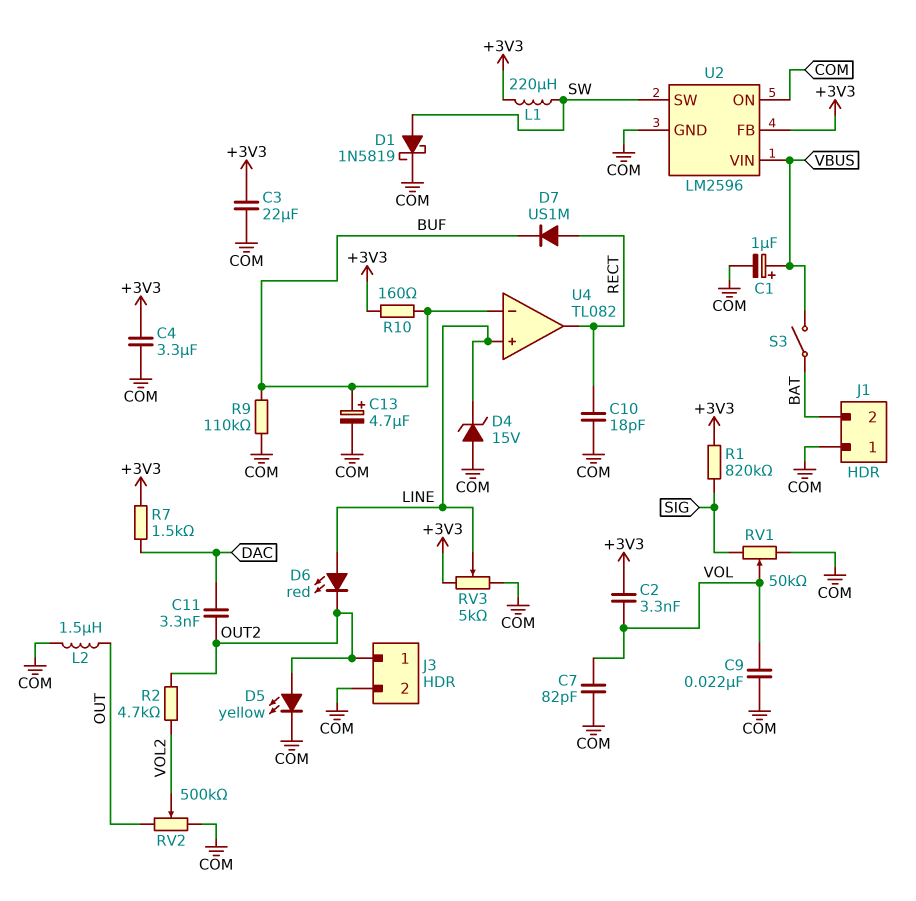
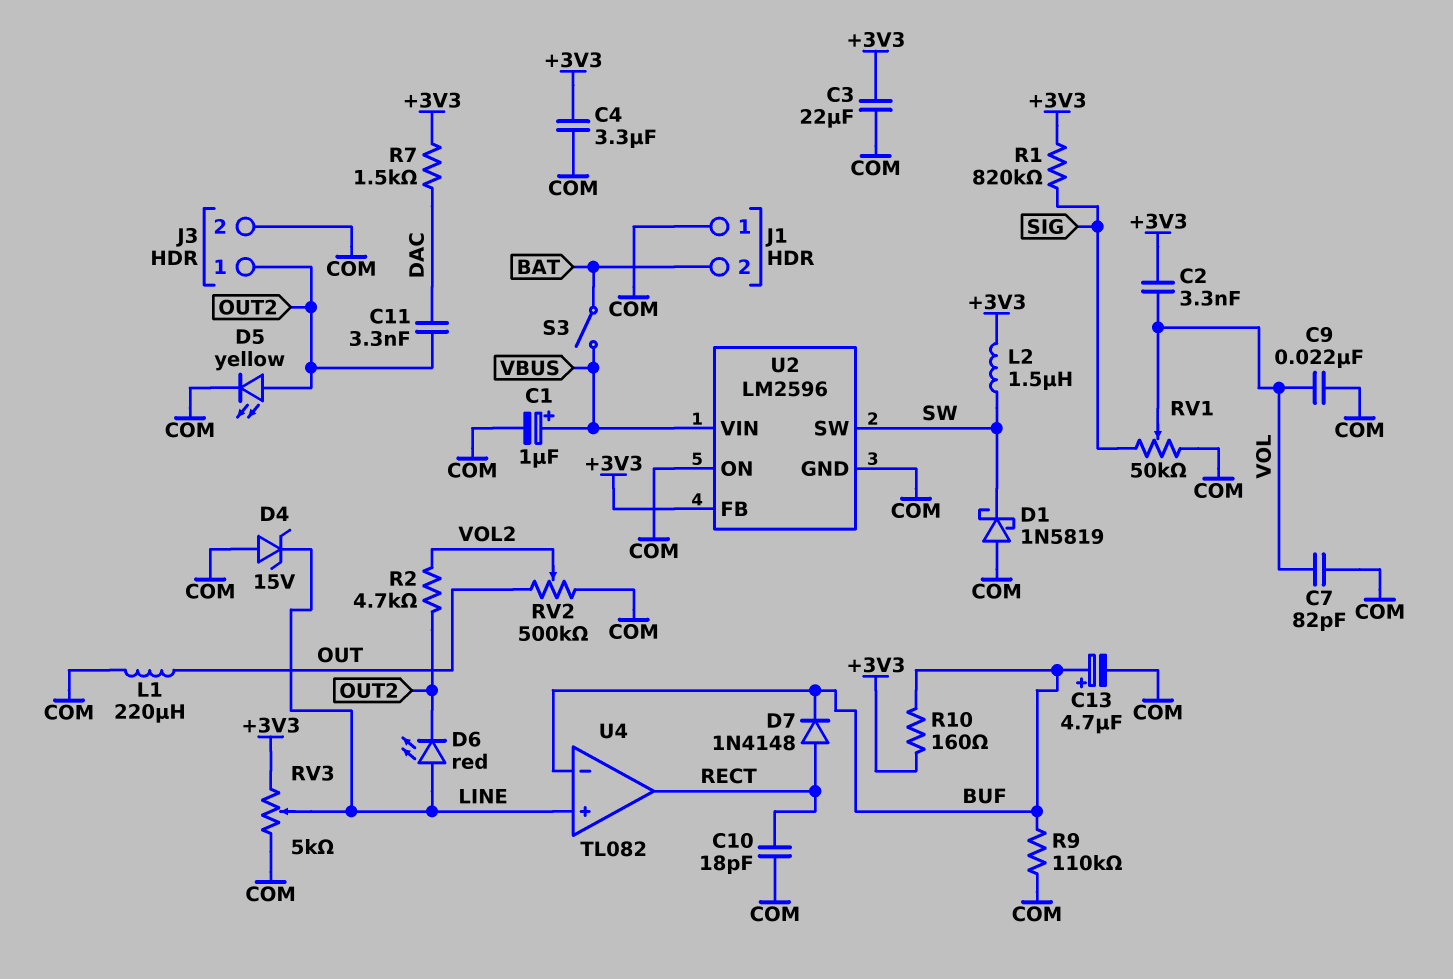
D1: schottky 1N5819 (A SW, K COM) -> schottky 1N5819 (A COM, K SW)
D7: diode US1M (A RECT, K BUF) -> diode 1N4148 (A RECT, K BUF)
L1: 220uH (+3V3, SW) -> 220uH (COM, OUT)
L2: 1.5uH (COM, OUT) -> 1.5uH (+3V3, SW)

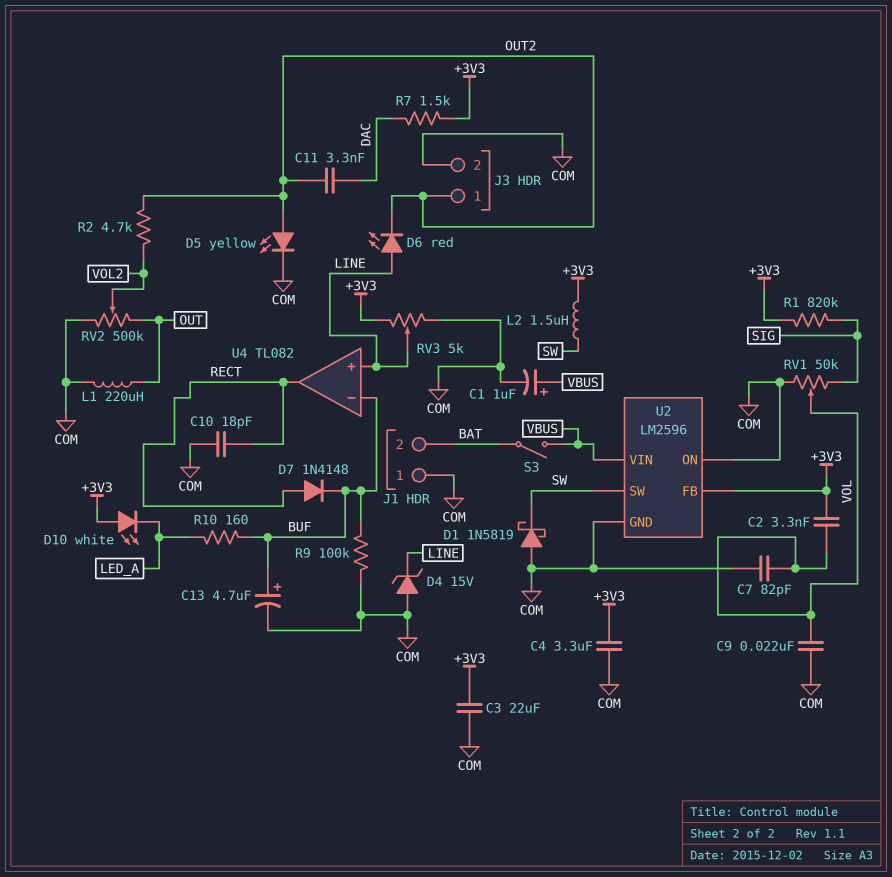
D10: none -> LED white (A +3V3, K LED_A)
R9: 110k (BUF, COM) -> 100k (BUF, COM)
R10: 160 (+3V3, BUF) -> 160 (BUF, LED_A)

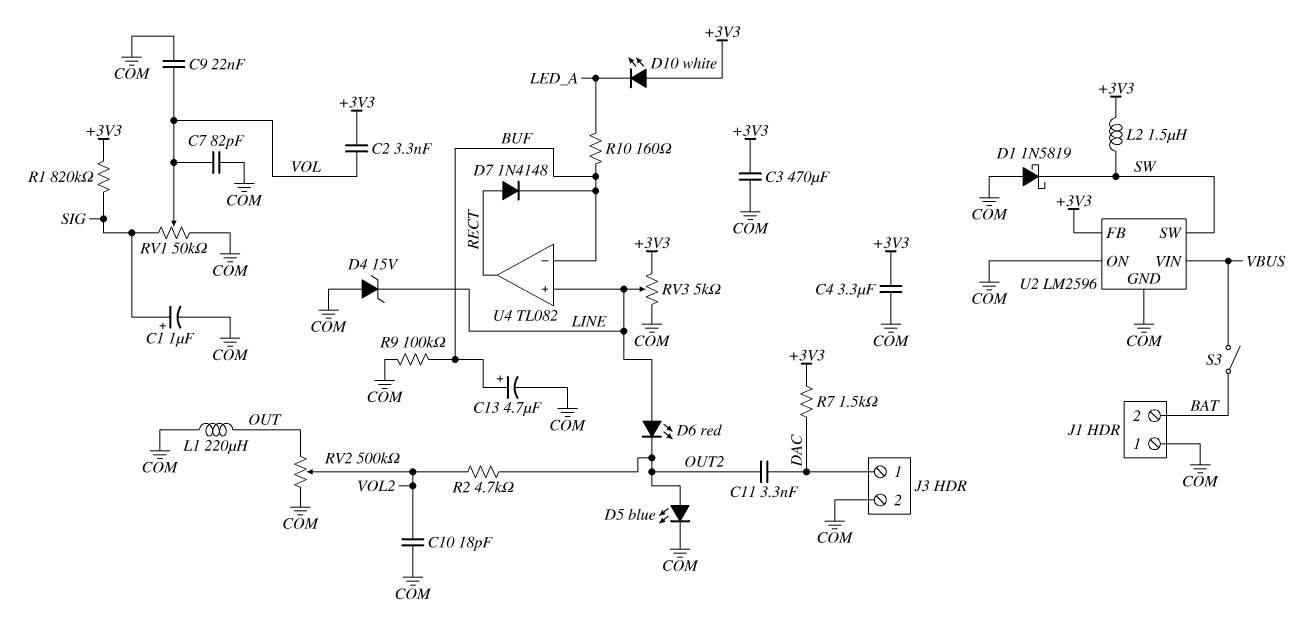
C1: 1uF (plus VBUS, minus COM) -> 1uF (plus SIG, minus COM)
C3: 22uF (+3V3, COM) -> 470uF (+3V3, COM)
C10: 18pF (COM, RECT) -> 18pF (COM, VOL2)
D5: LED yellow (A OUT2, K COM) -> LED blue (A OUT2, K COM)
J3 pin 1: OUT2 -> DAC

